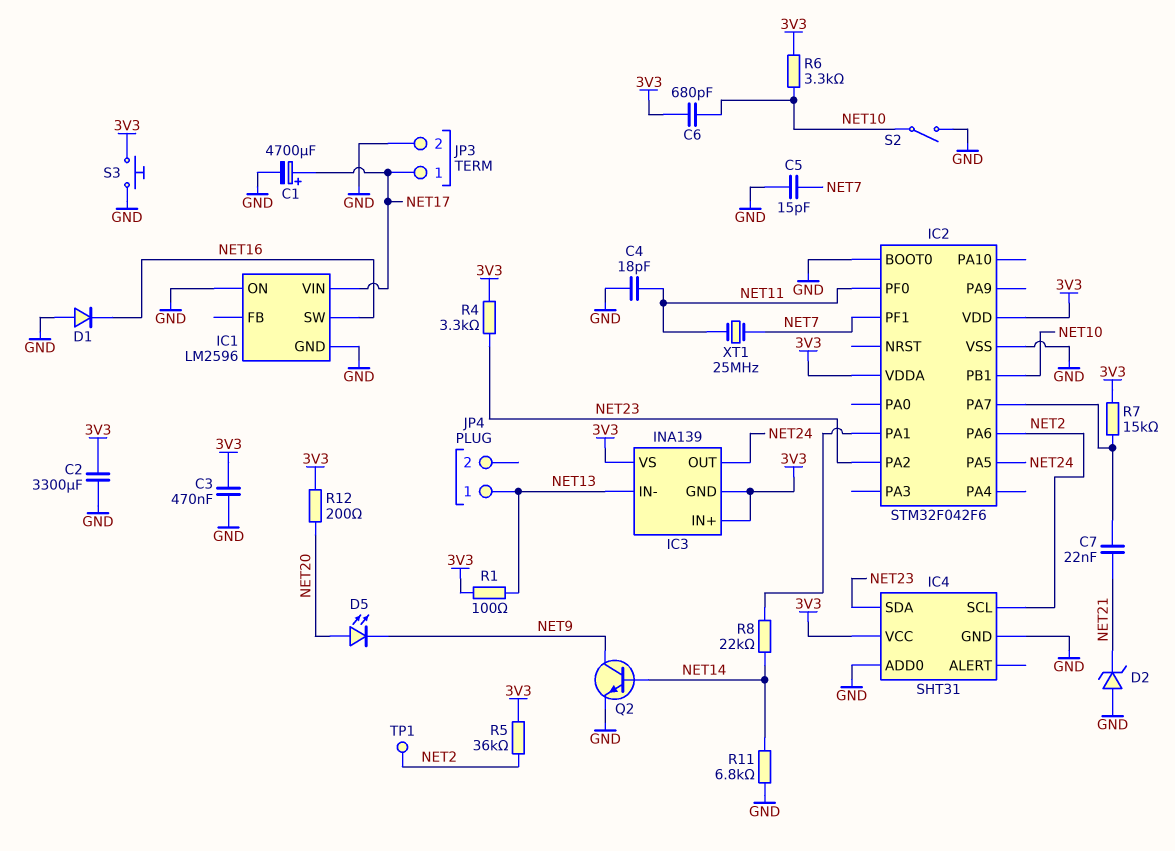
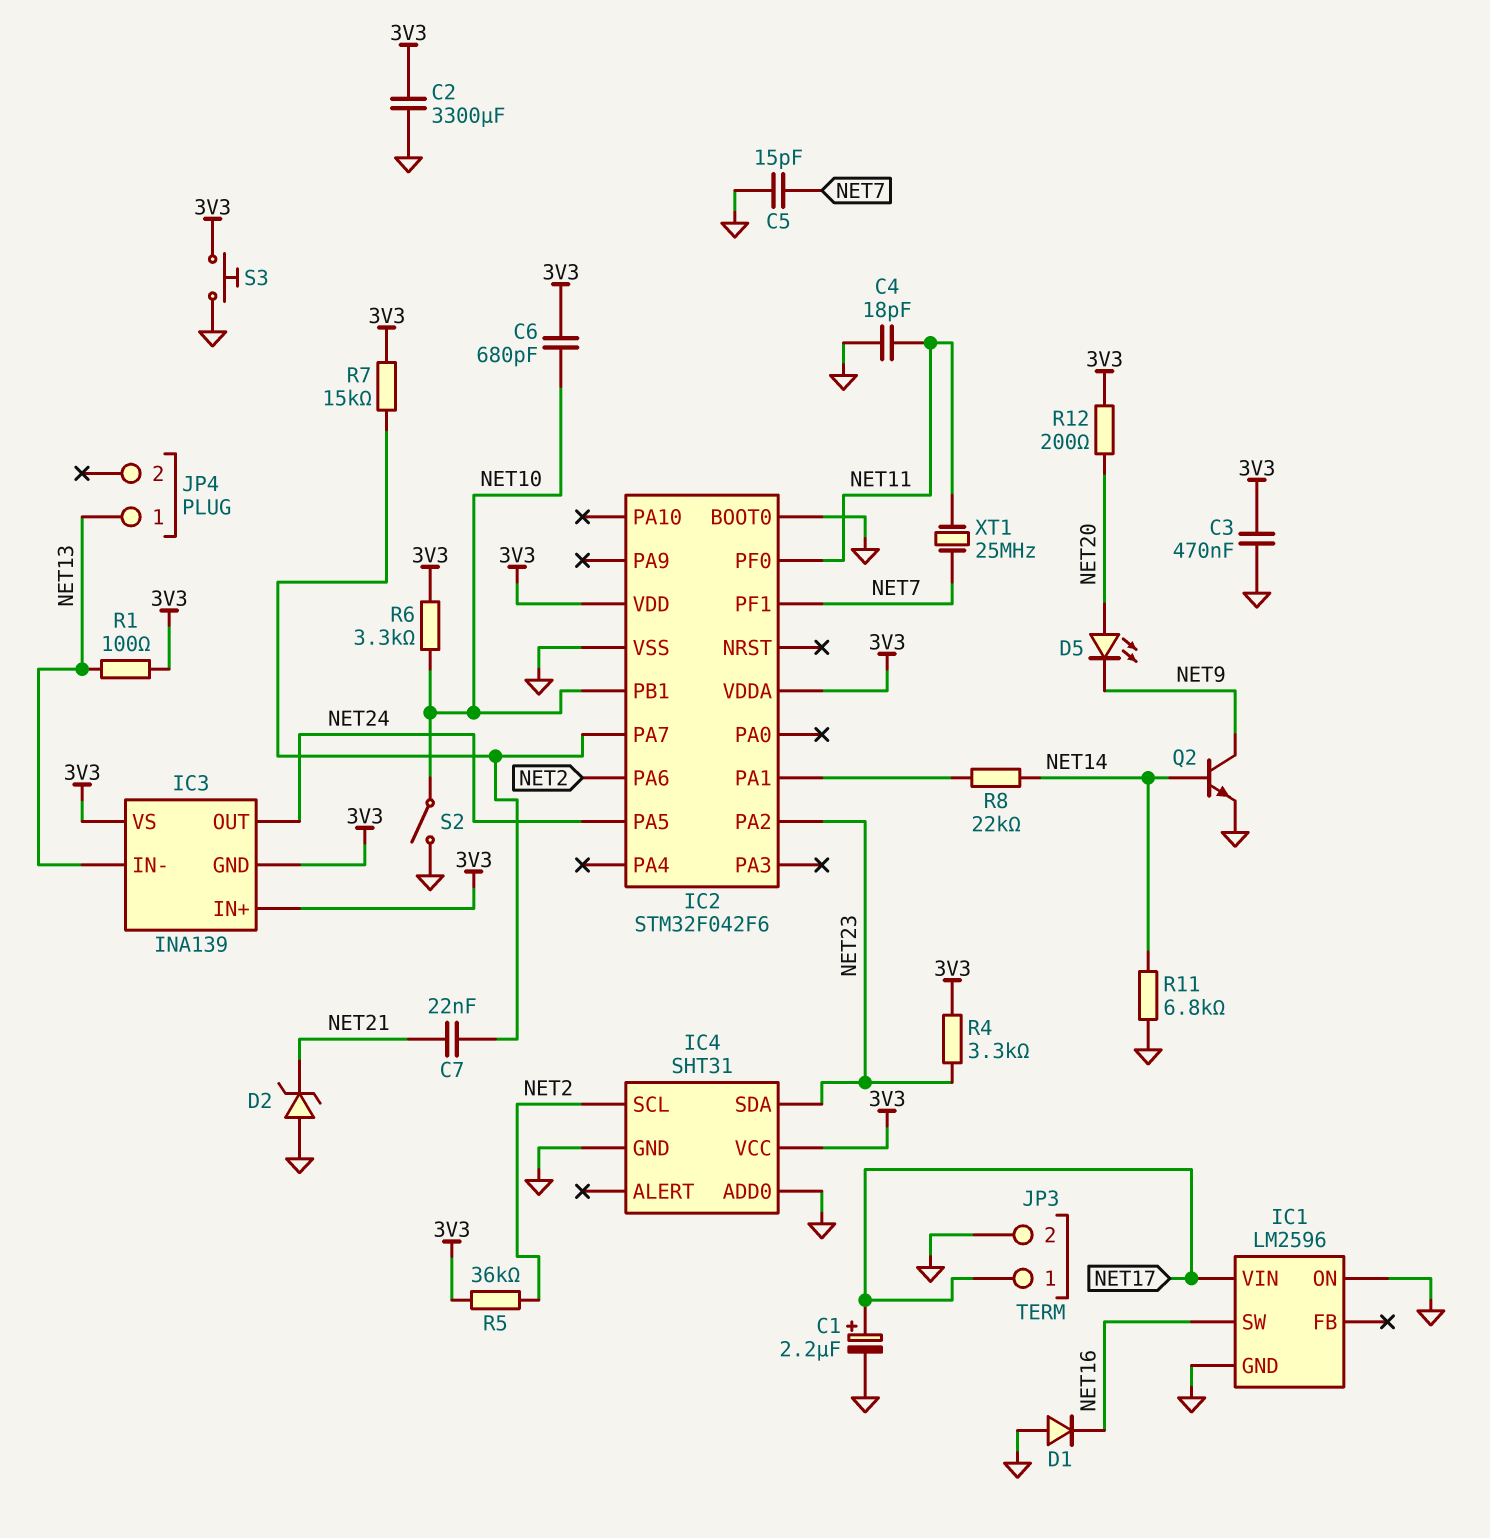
C1: 4700uF (plus NET17, minus GND) -> 2.2uF (plus NET17, minus GND)
TP1: test point (NET2) -> none

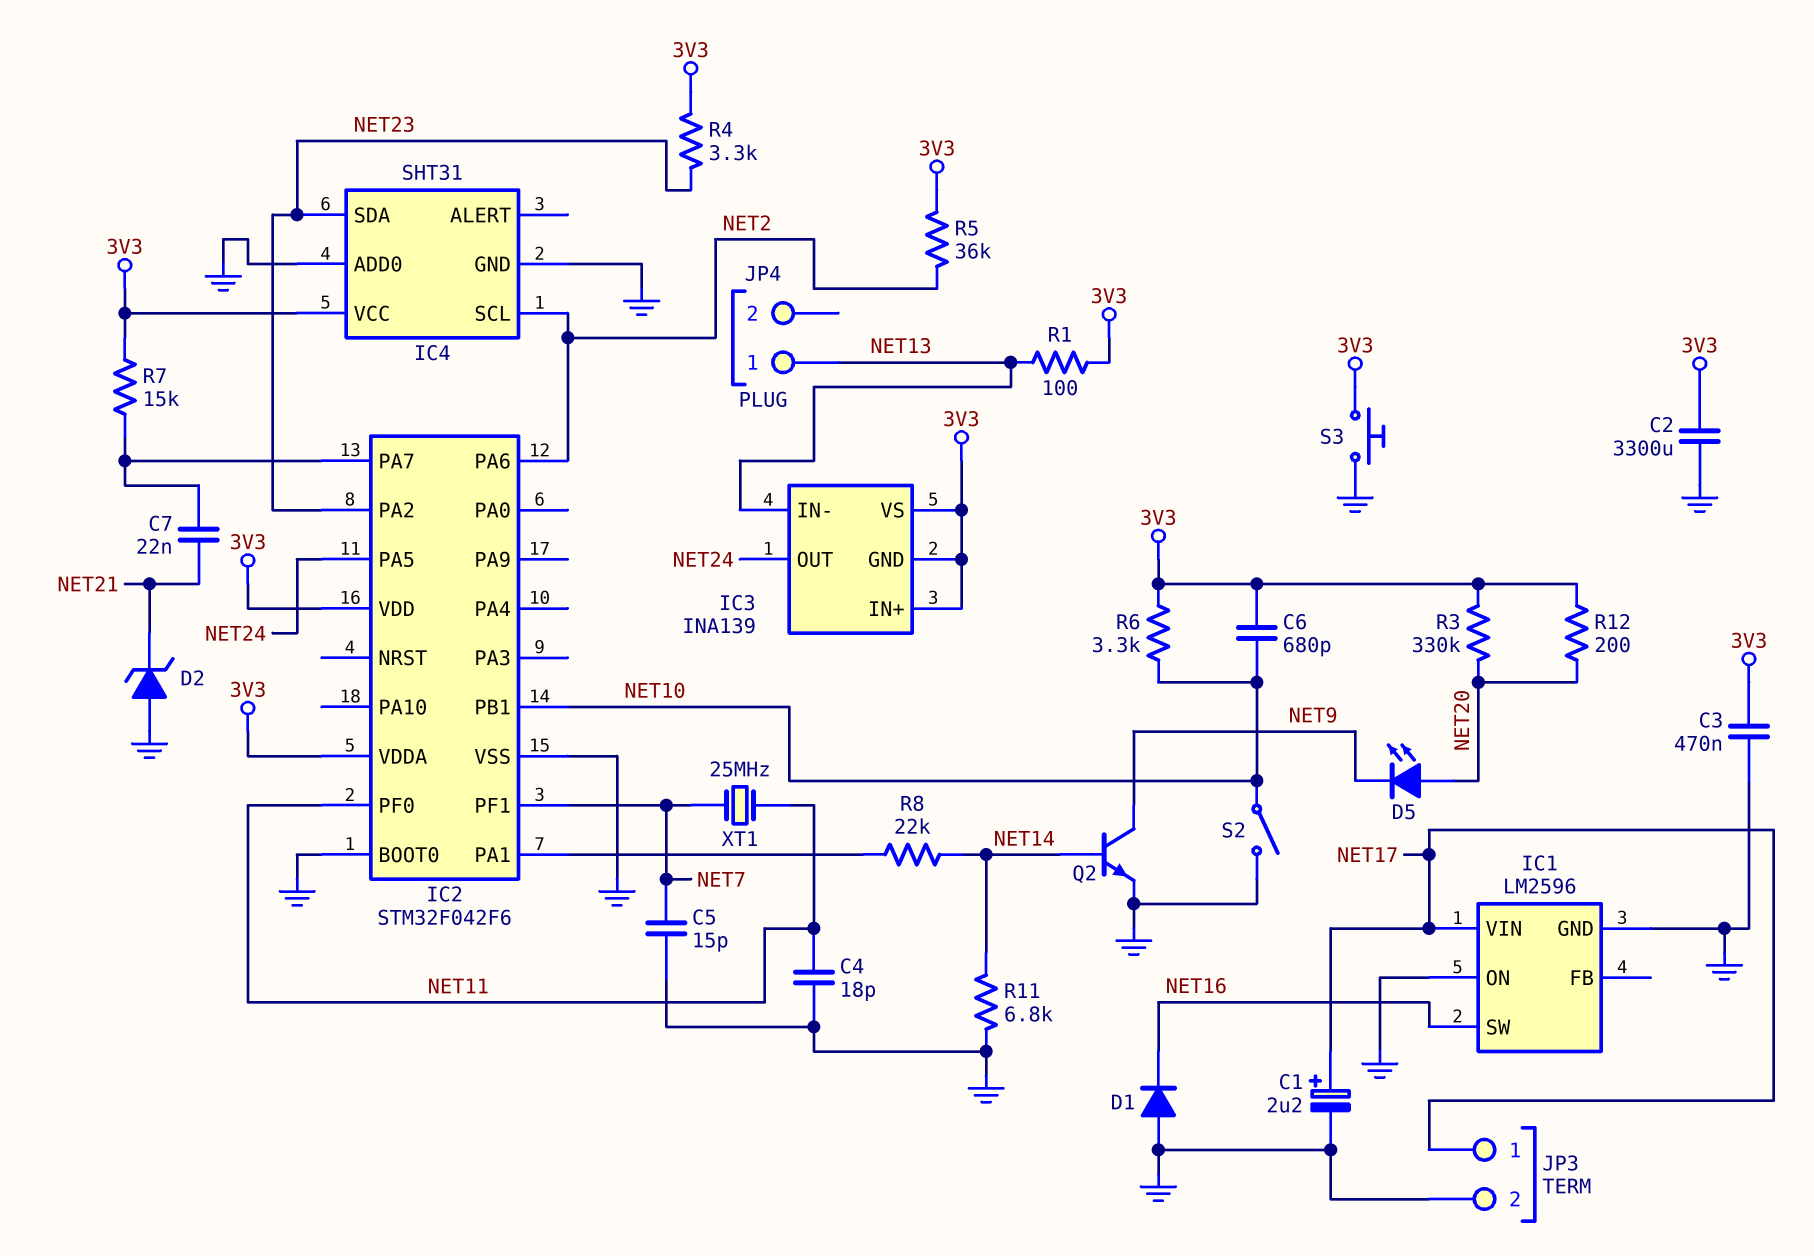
R3: none -> 330k (3V3, NET20)

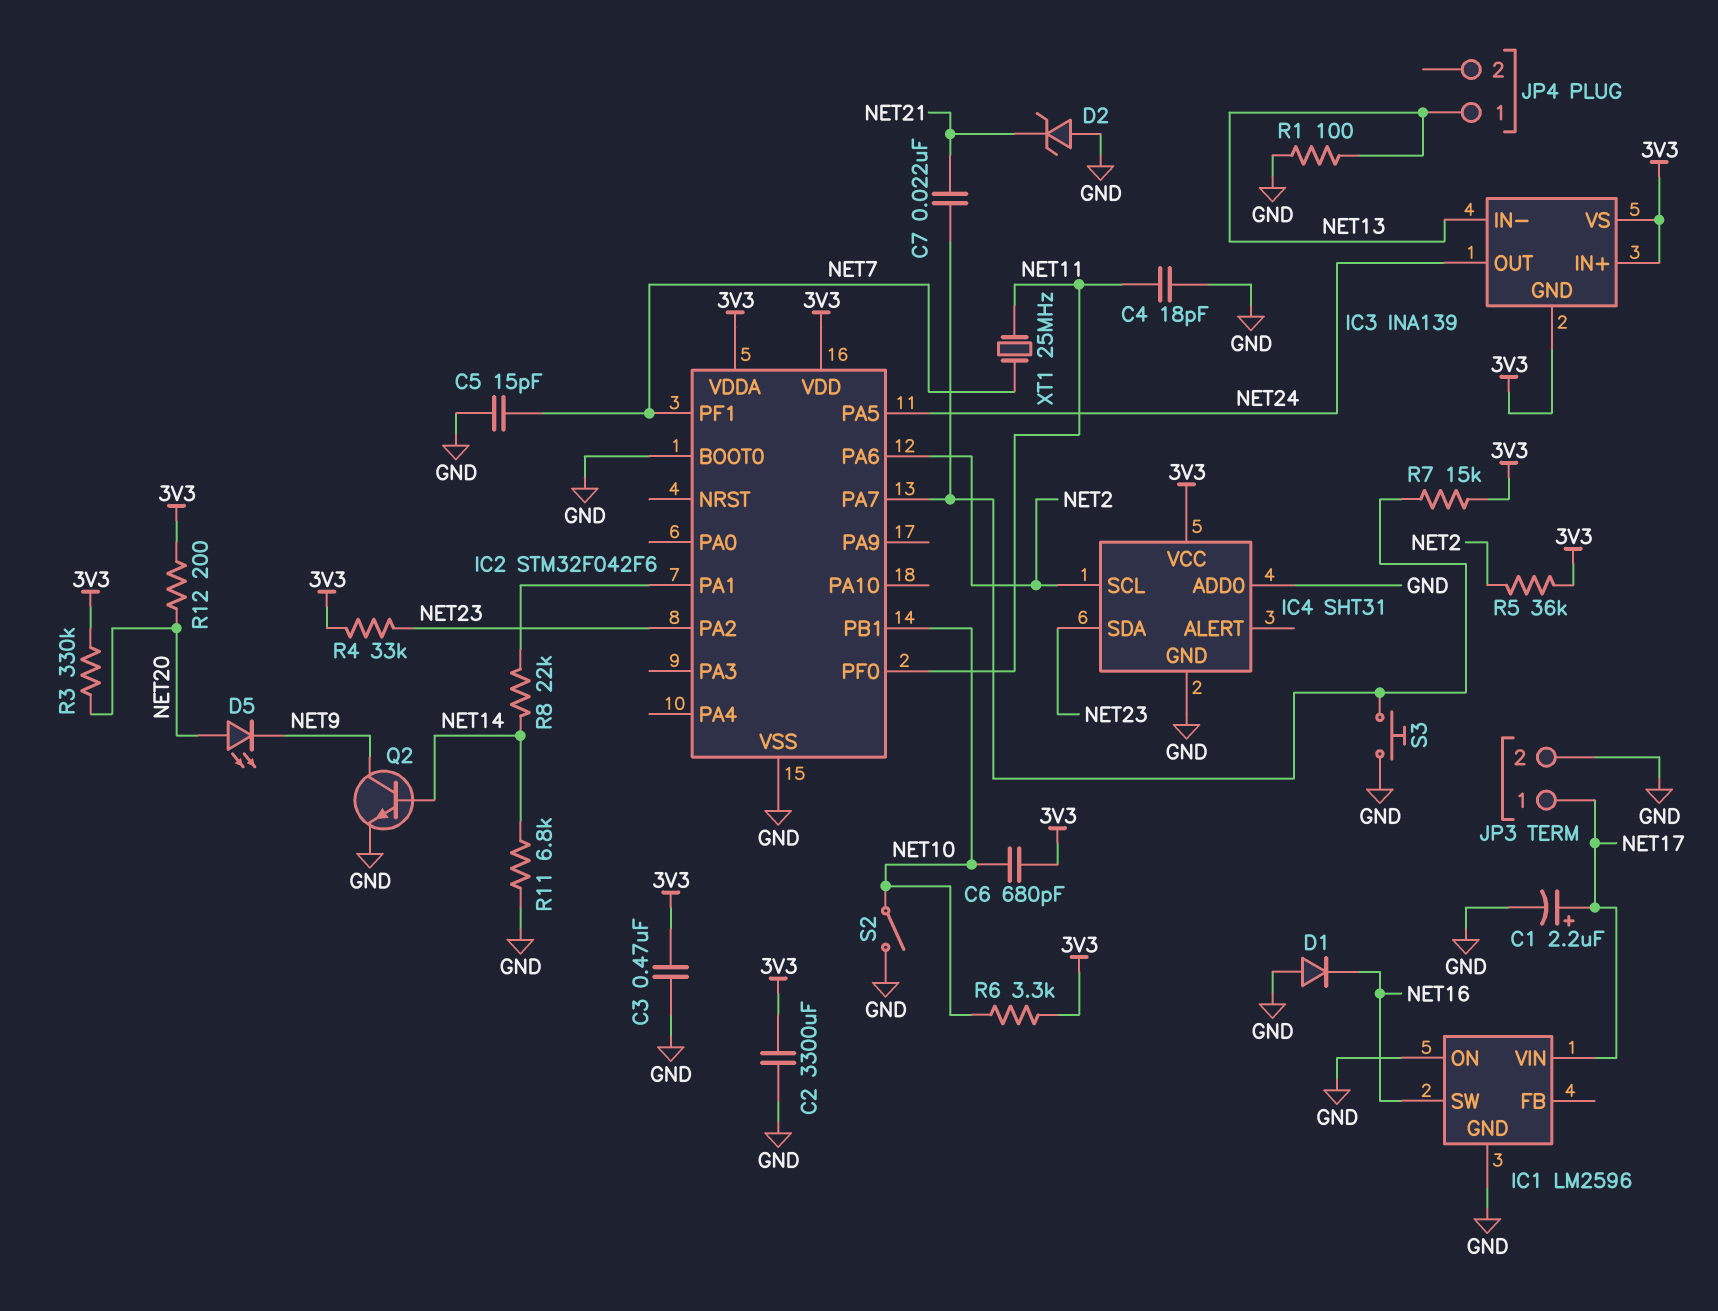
R1: 100 (3V3, NET13) -> 100 (GND, NET13)
R4: 3.3k (3V3, NET23) -> 33k (3V3, NET23)
S3: button (3V3, GND) -> button (GND, IC2/PA7)

